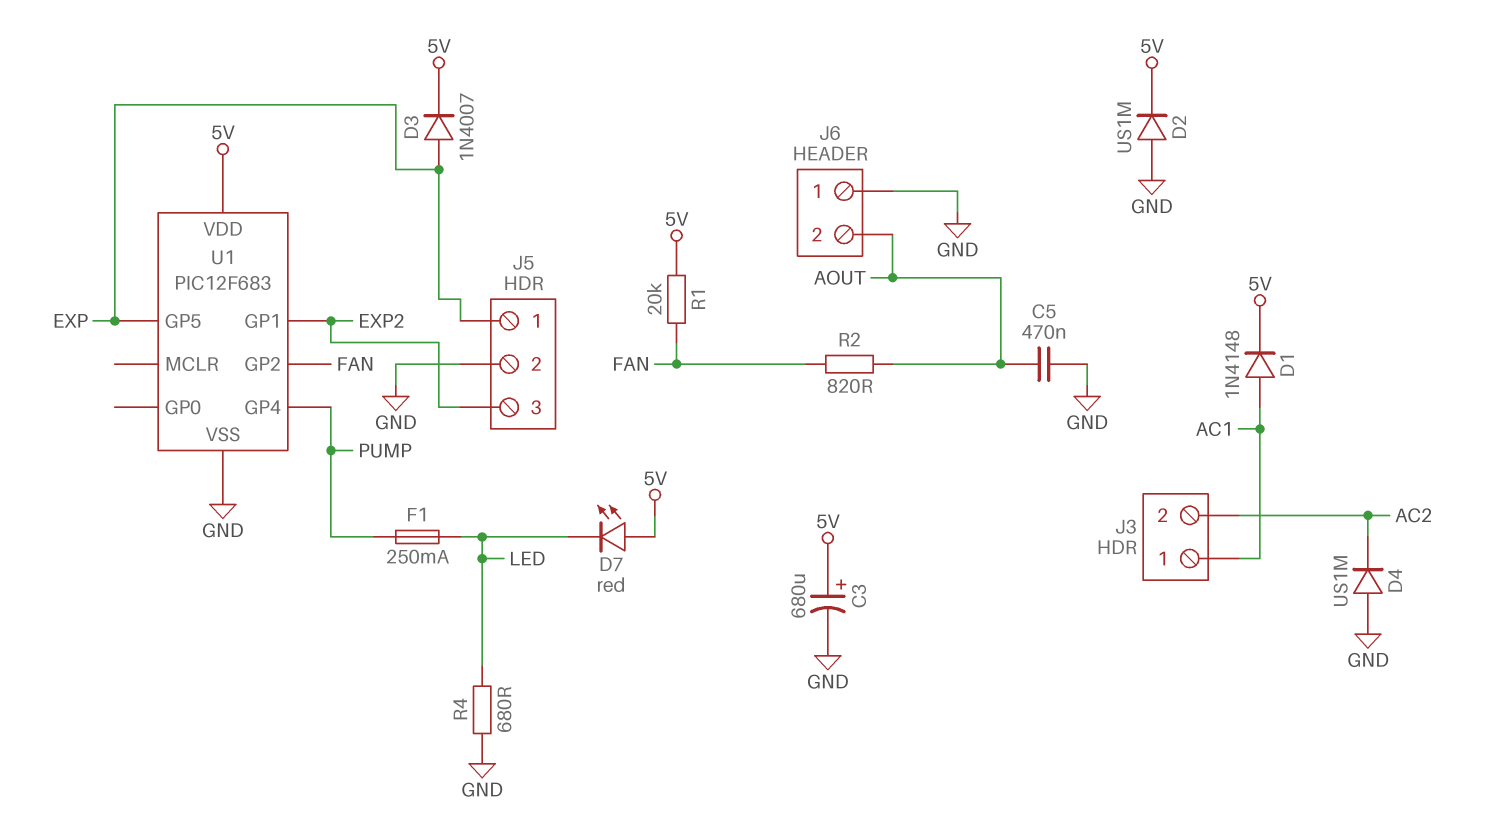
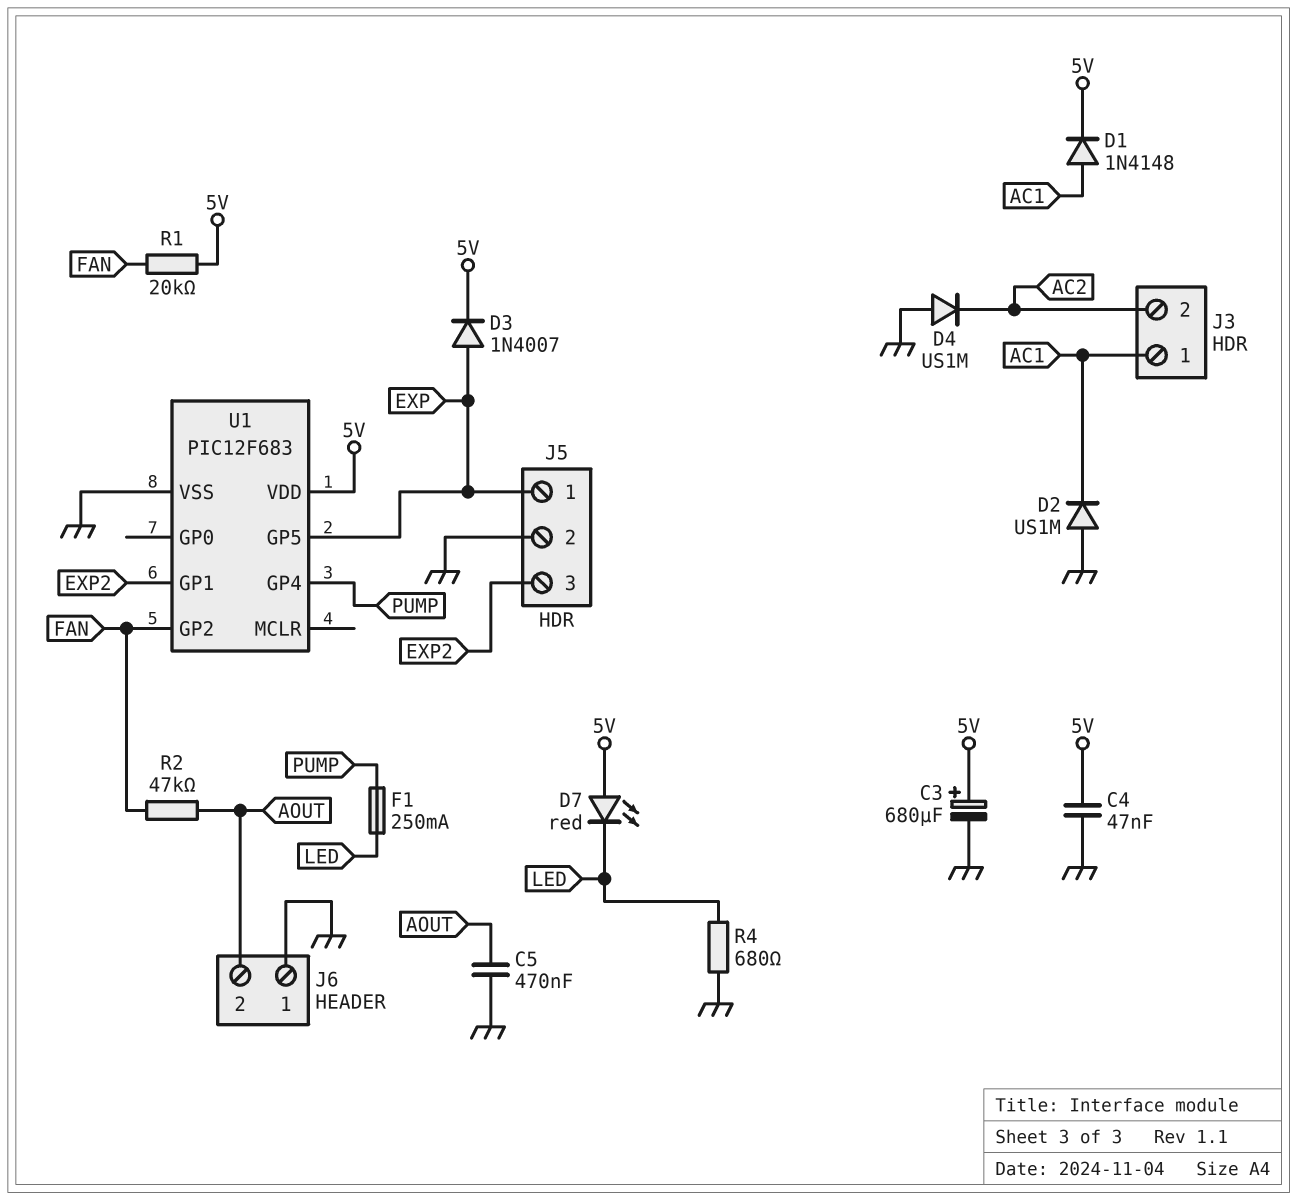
C4: none -> 47nF (5V, GND)
D2: diode US1M (A GND, K 5V) -> diode US1M (A GND, K AC1)
R2: 820 (AOUT, FAN) -> 47k (AOUT, FAN)

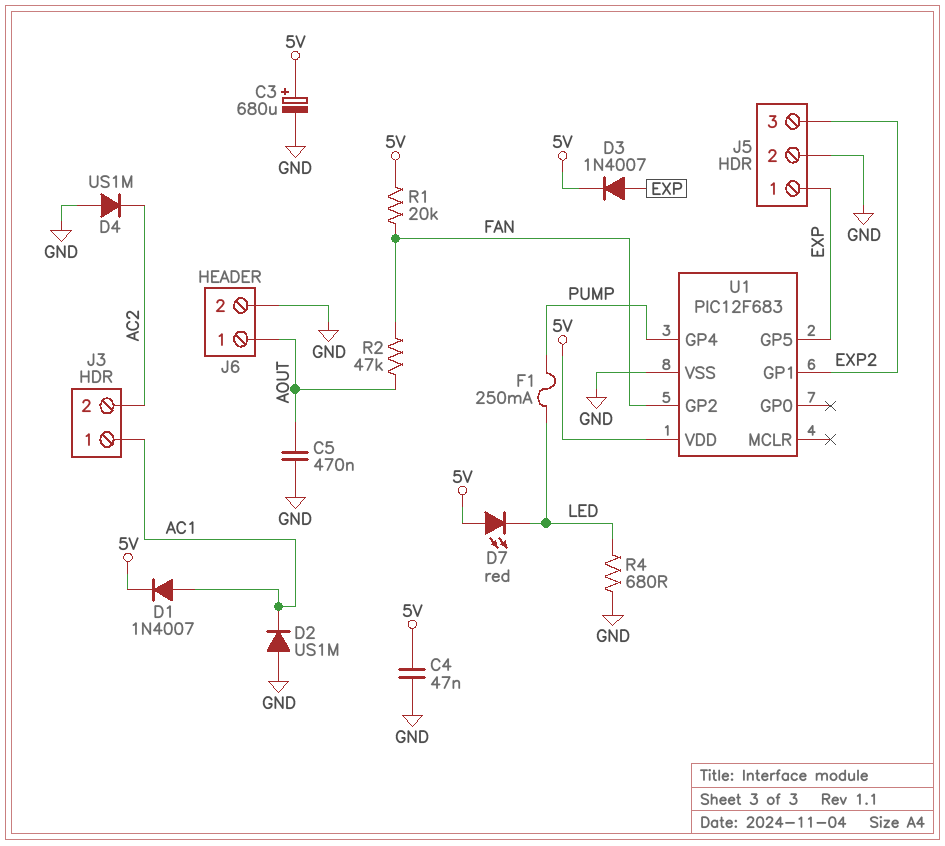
D1: diode 1N4148 (A AC1, K 5V) -> diode 1N4007 (A AC1, K 5V)
J6 pin 1: GND -> AOUT
J6 pin 2: AOUT -> GND

